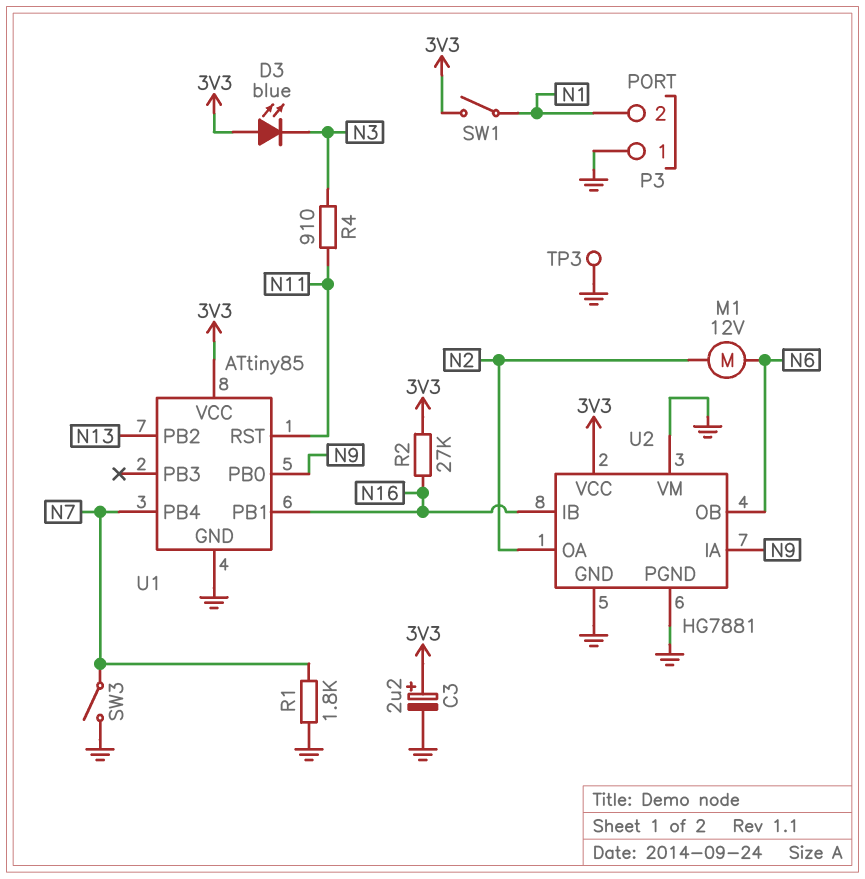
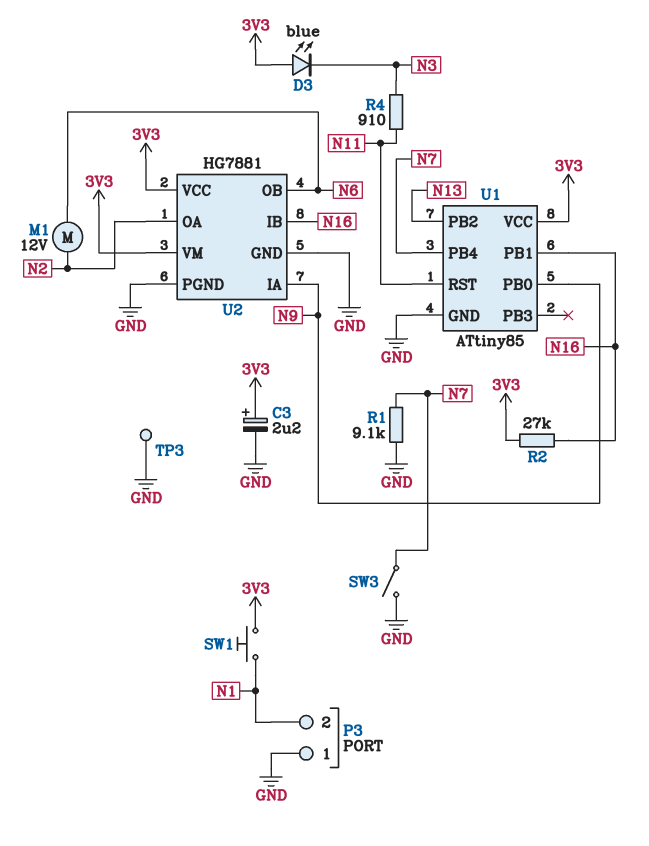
R1: 1.8k (GND, N7) -> 9.1k (GND, N7)
SW1: switch (3V3, N1) -> button (3V3, N1)
U2 pin VM: GND -> 3V3

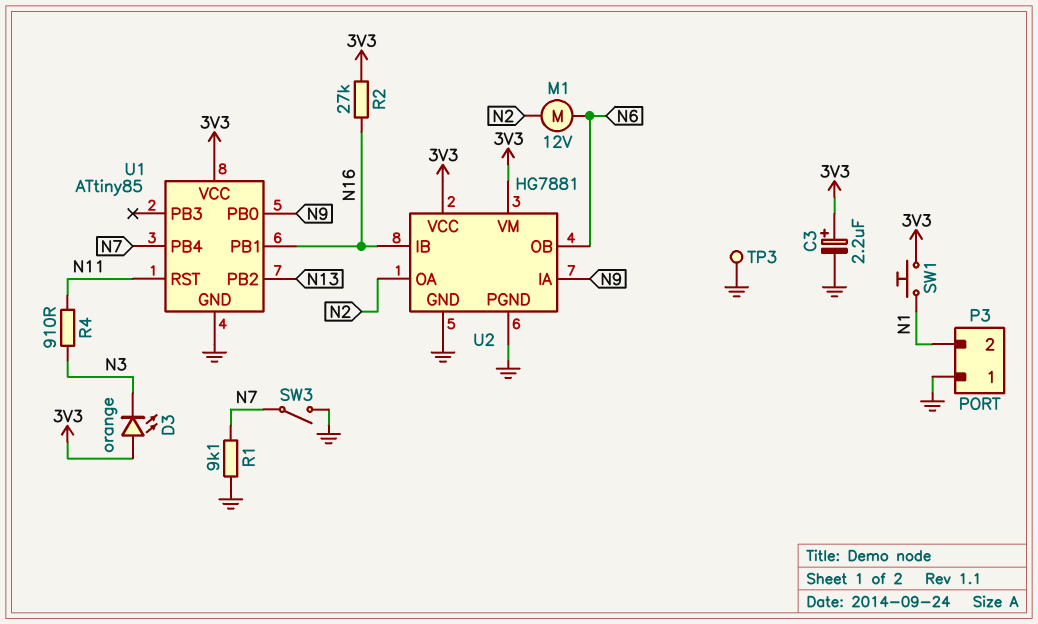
D3: LED blue (A 3V3, K N3) -> LED orange (A 3V3, K N3)

